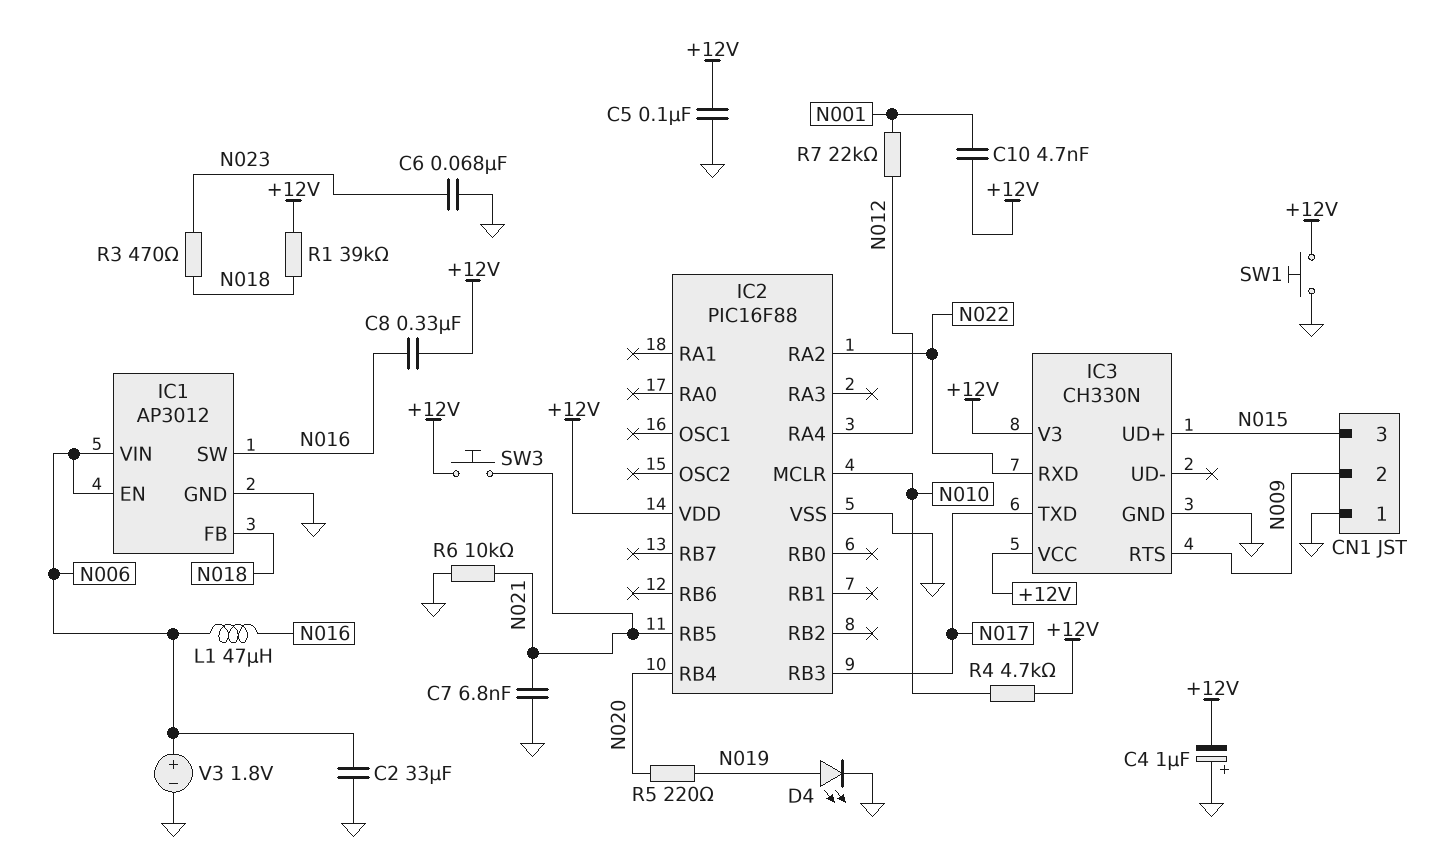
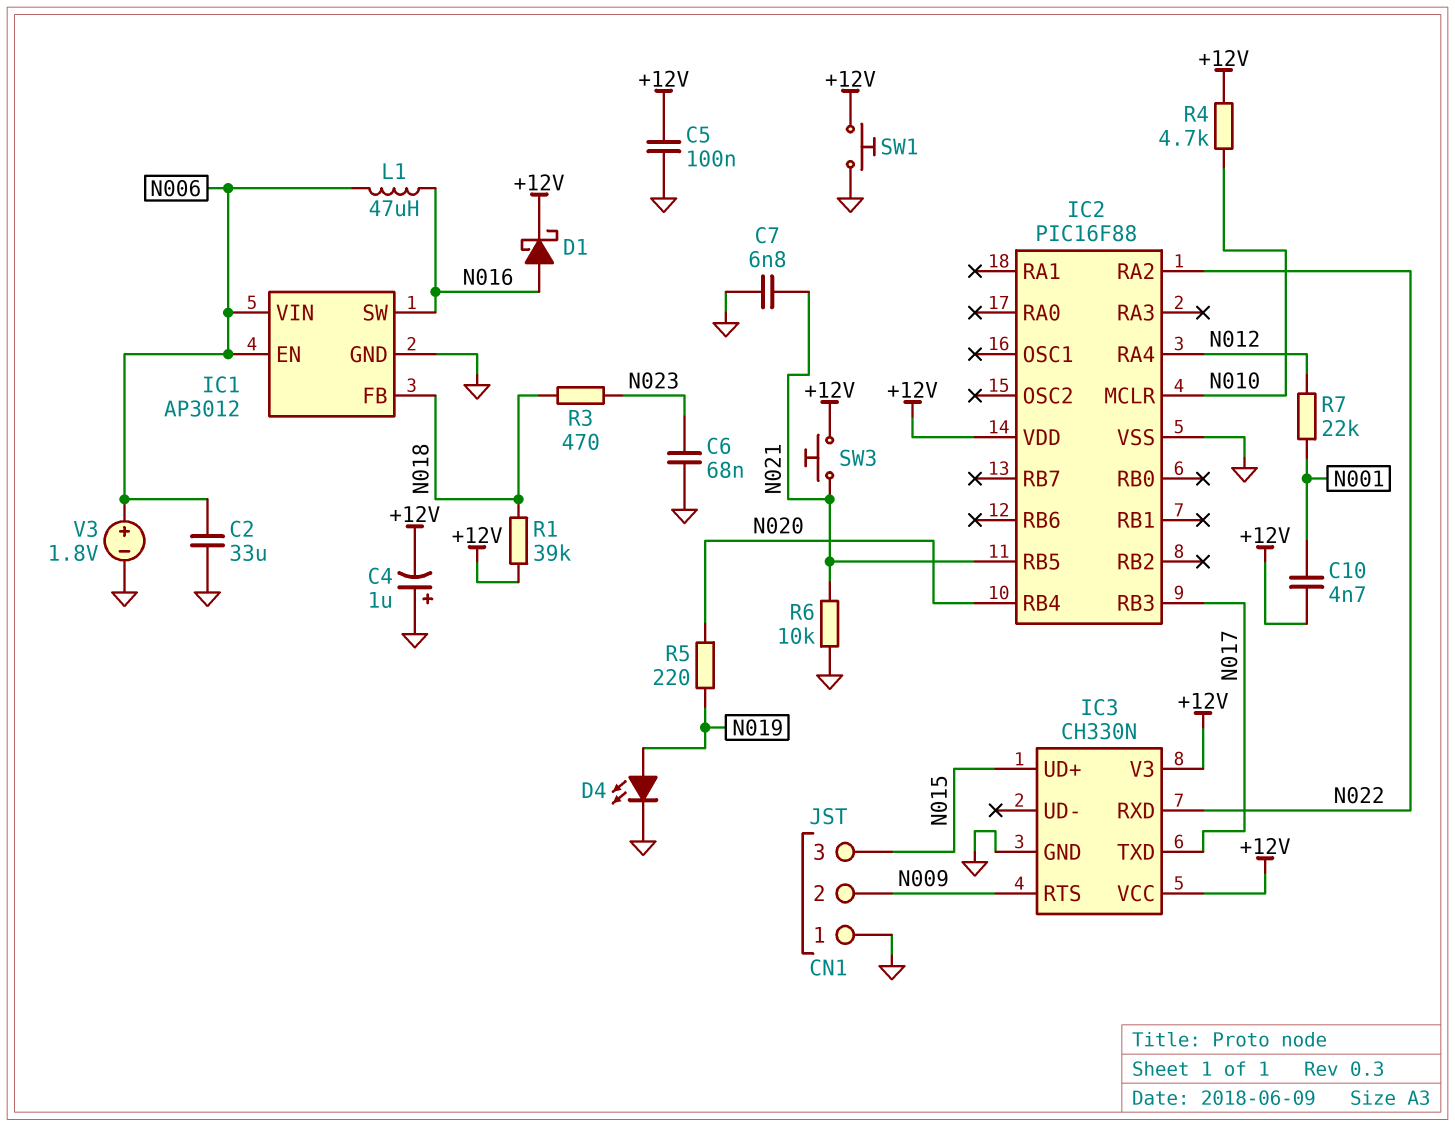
C8: 330nF (+12V, N016) -> none
D1: none -> schottky (A N016, K +12V)

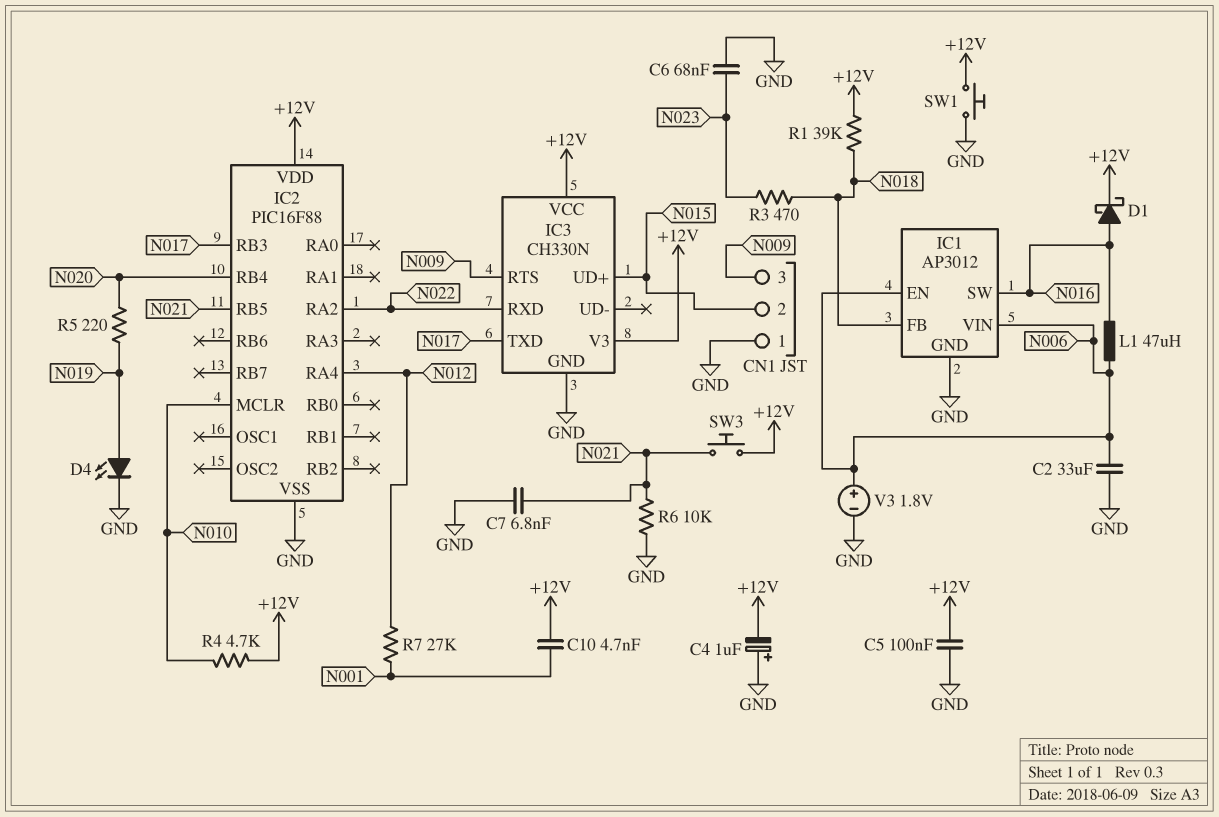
CN1 pin 2: N009 -> N015
CN1 pin 3: N015 -> N009
R7: 22k (N001, N012) -> 27k (N001, N012)

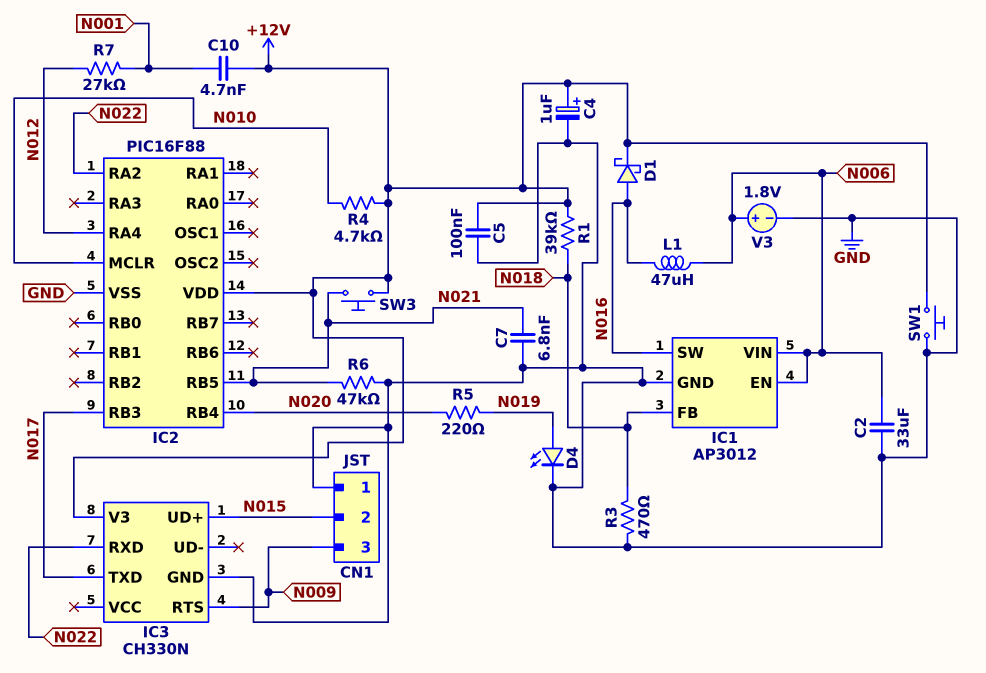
C4: 1uF (plus GND, minus +12V) -> 1uF (plus +12V, minus GND)
C6: 68nF (GND, N023) -> none
IC3 pin VCC: +12V -> none
R3: 470 (N018, N023) -> 470 (GND, N018)
R6: 10k (GND, N021) -> 47k (GND, N021)

